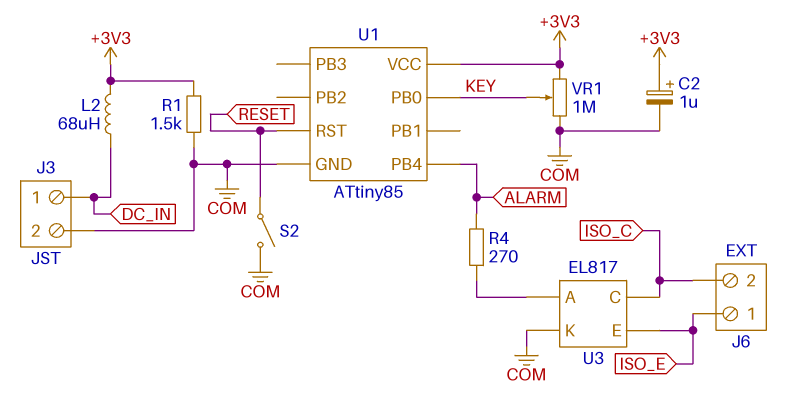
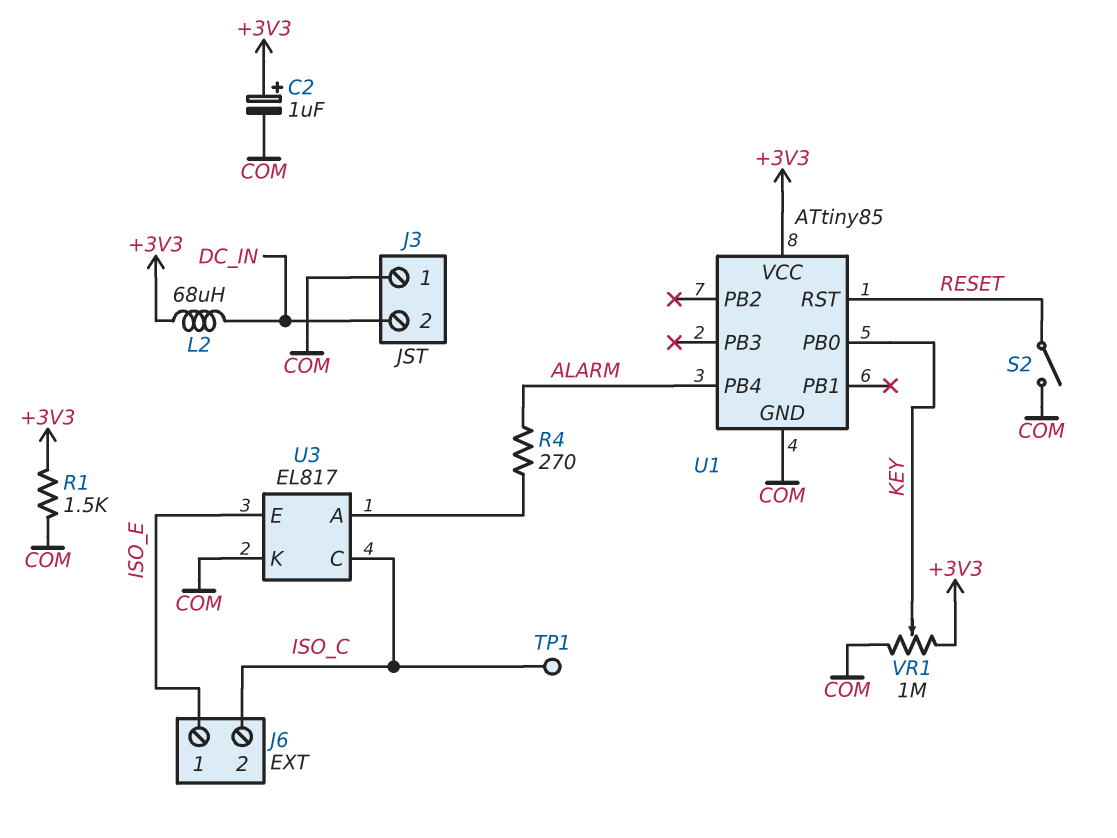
J3 pin 1: DC_IN -> COM
J3 pin 2: COM -> DC_IN
TP1: none -> test point (ISO_C)

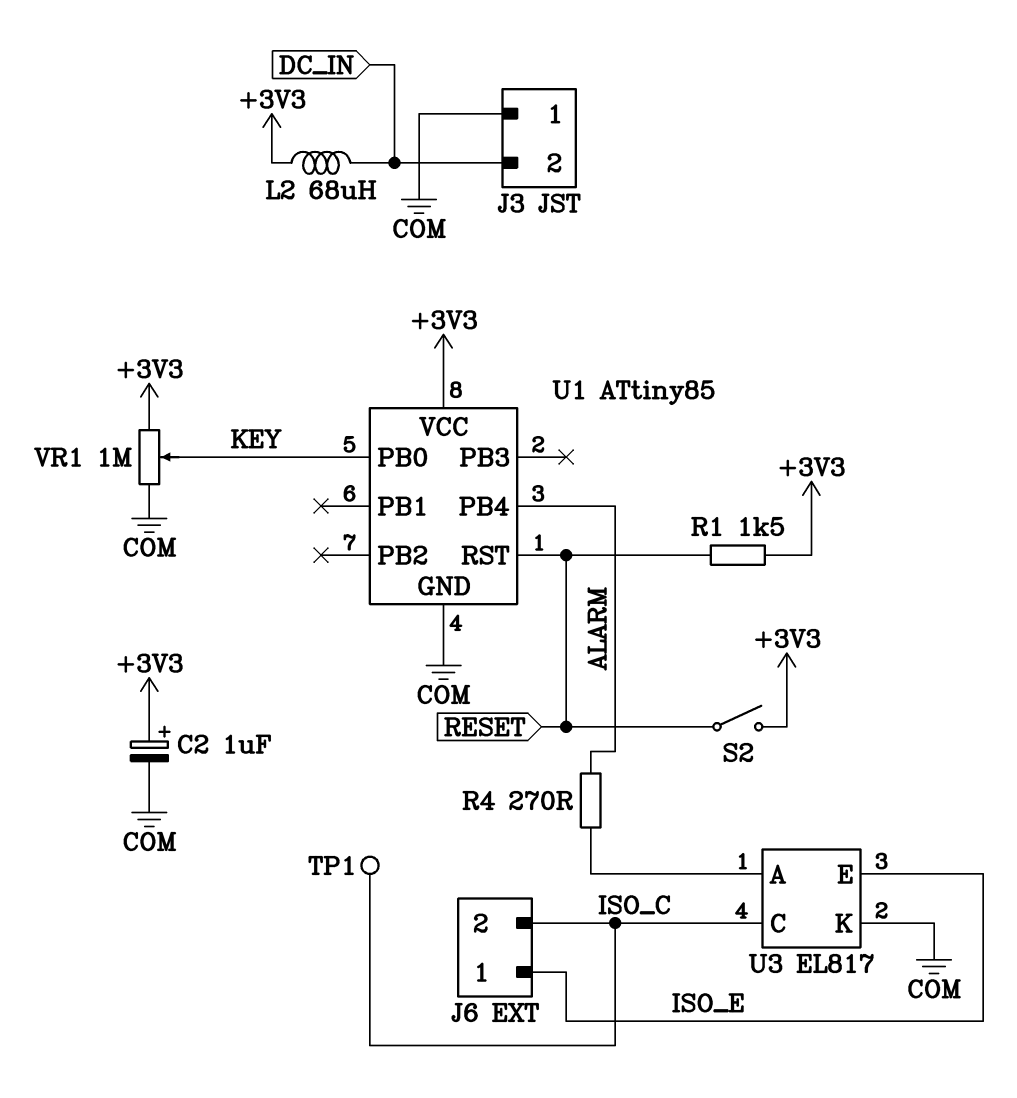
R1: 1.5k (+3V3, COM) -> 1.5k (+3V3, RESET)
S2: switch (COM, RESET) -> switch (+3V3, RESET)

